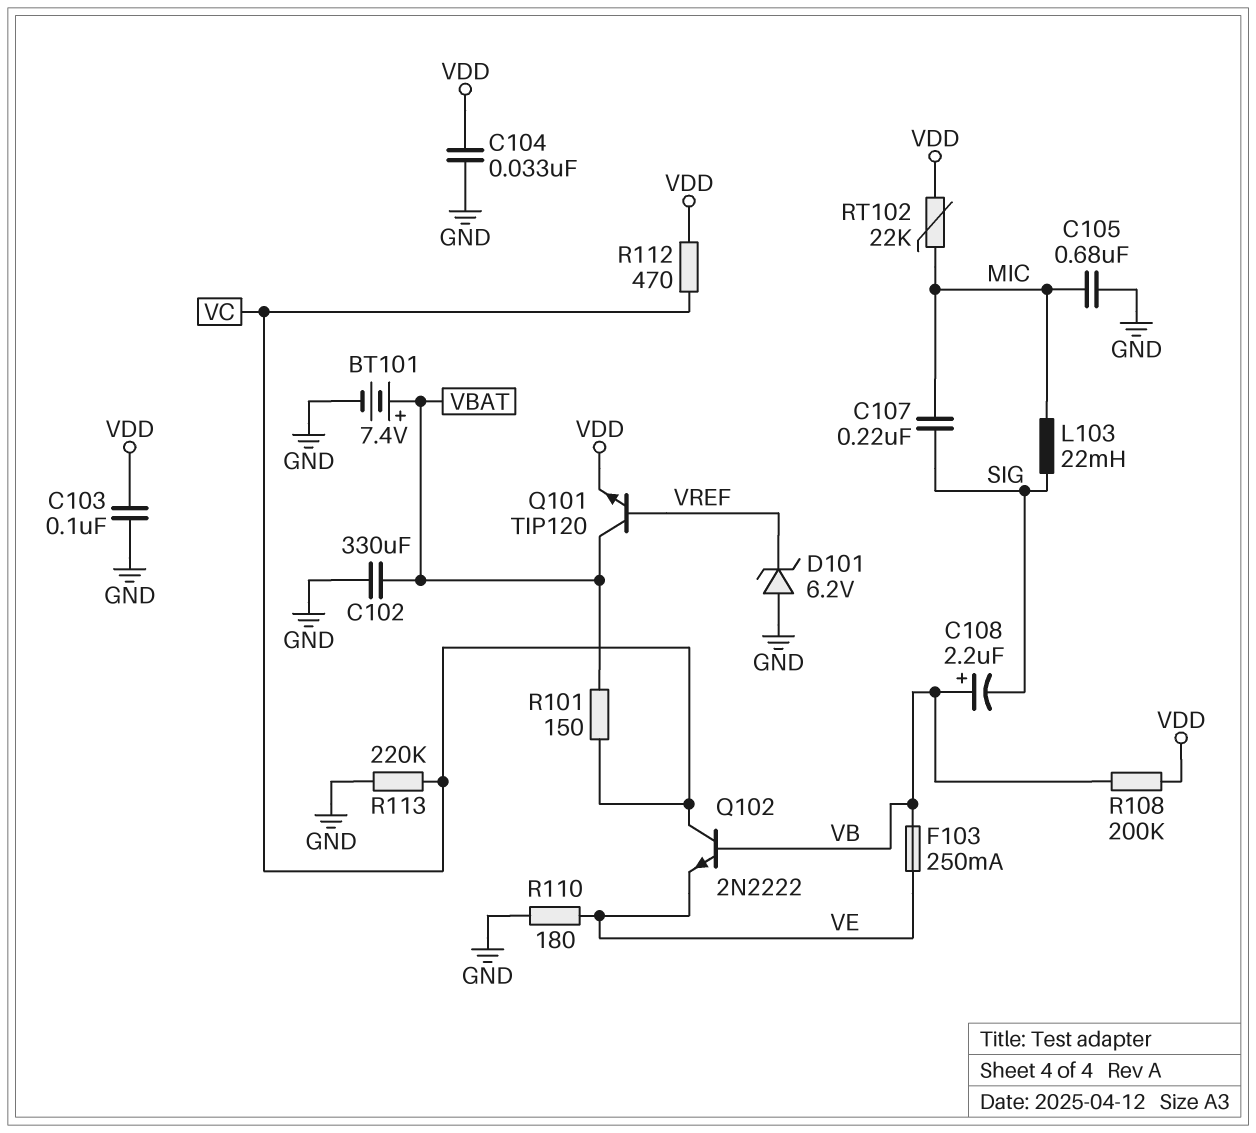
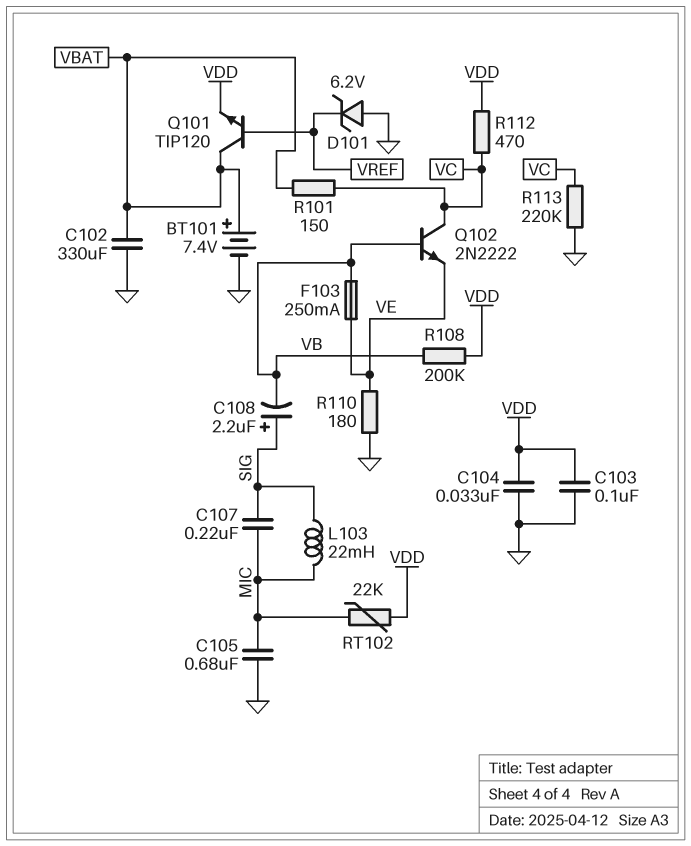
C108: 2.2uF (plus VB, minus SIG) -> 2.2uF (plus SIG, minus VB)

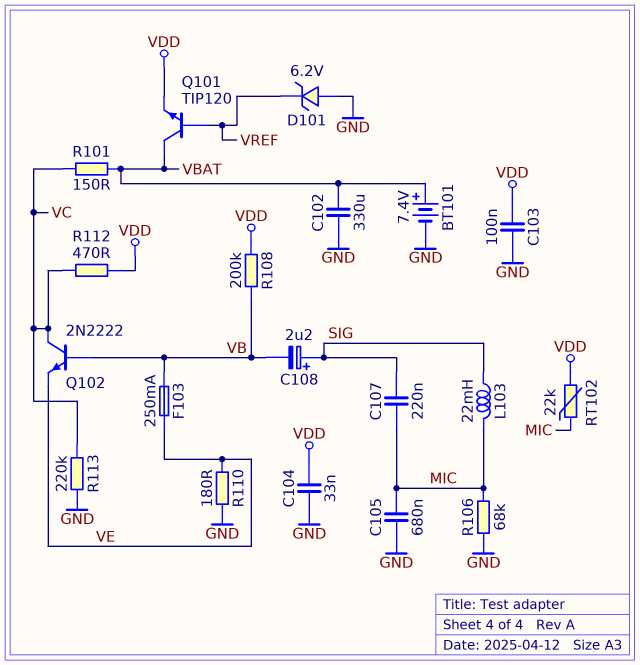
R106: none -> 68k (GND, MIC)

